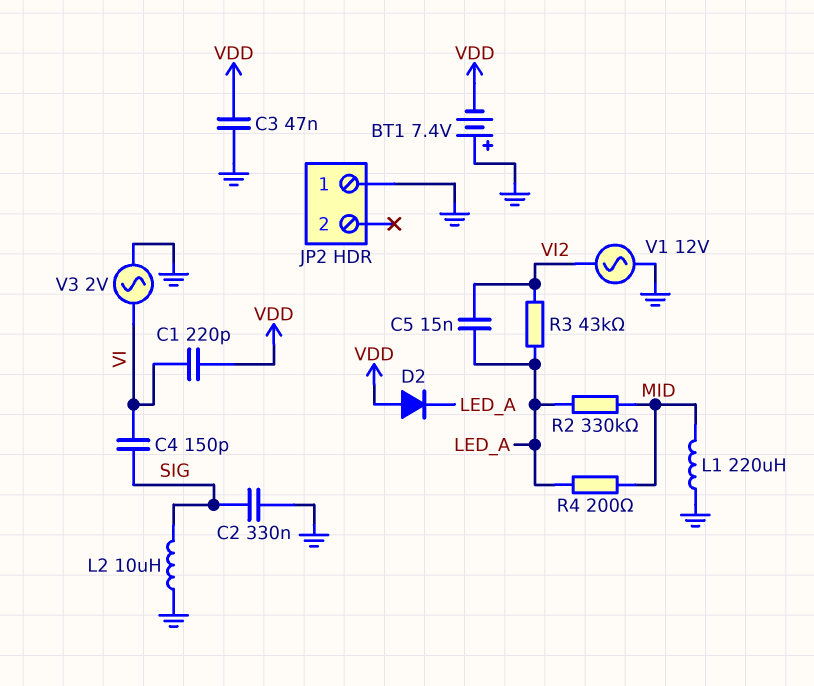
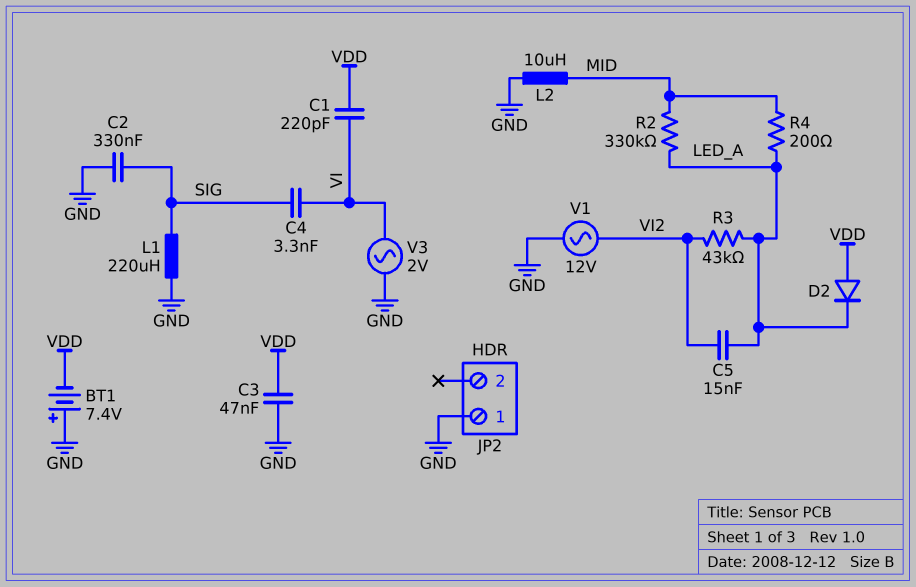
C4: 150pF (SIG, VI) -> 3.3nF (SIG, VI)
L1: 220uH (GND, MID) -> 220uH (GND, SIG)
L2: 10uH (GND, SIG) -> 10uH (GND, MID)

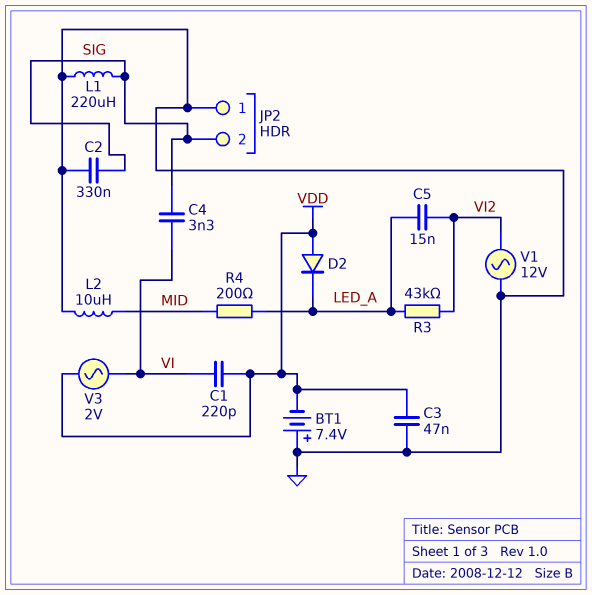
JP2 pin 2: none -> SIG
R2: 330k (LED_A, MID) -> none
V3: AC 2V (GND, VI) -> AC 2V (VDD, VI)

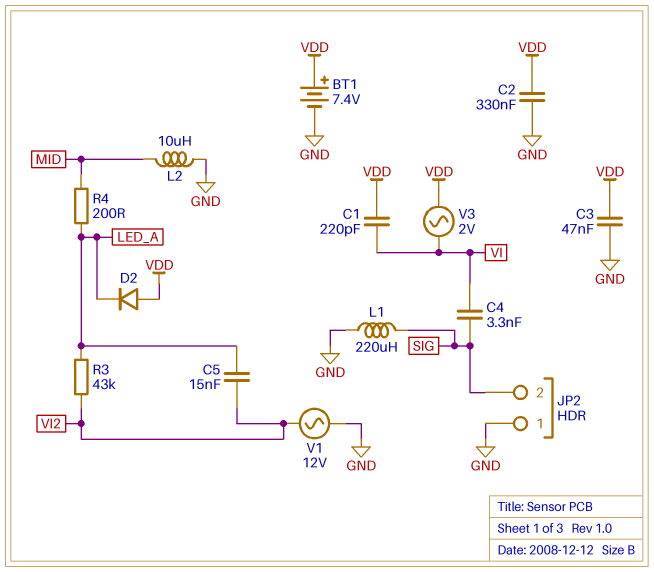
BT1: 7.4V (plus GND, minus VDD) -> 7.4V (plus VDD, minus GND)
C2: 330nF (GND, SIG) -> 330nF (GND, VDD)

